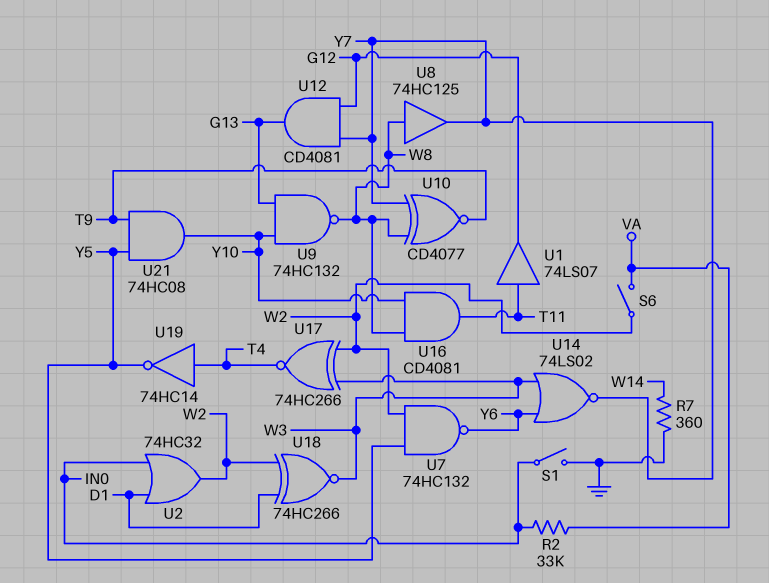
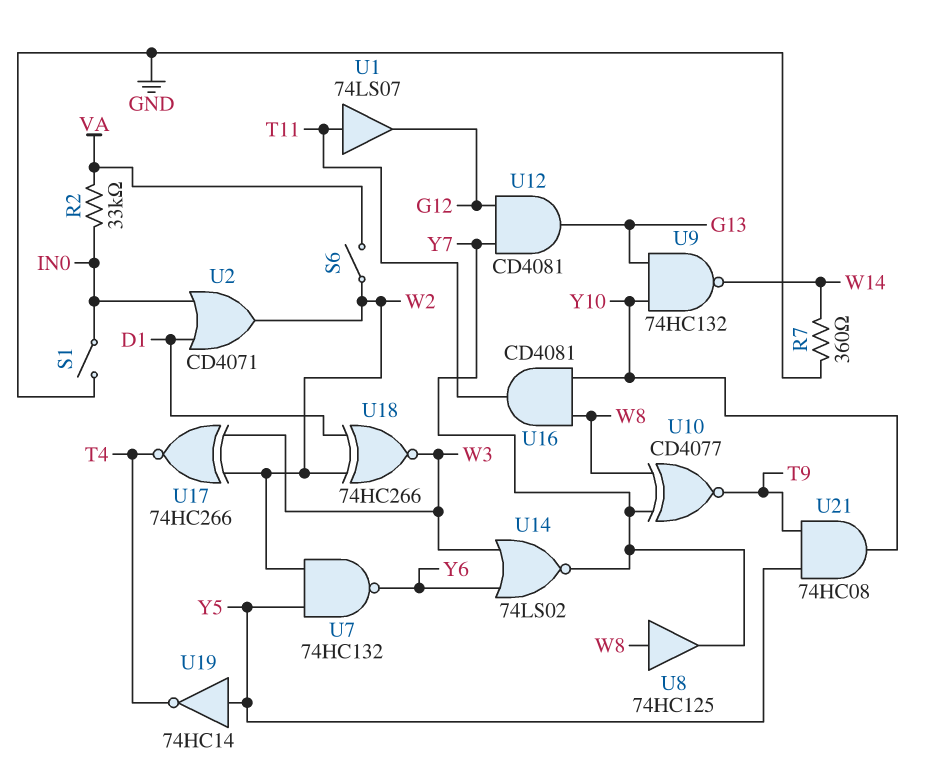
U2: OR 74HC32 (in D1, in IN0, out W2) -> OR CD4071 (in D1, in IN0, out W2)
U9: NAND 74HC132 (in G13, in Y10, out W8) -> NAND 74HC132 (in G13, in Y10, out W14)
U19: NOT 74HC14 (in T4, out Y5) -> NOT 74HC14 (in Y5, out T4)

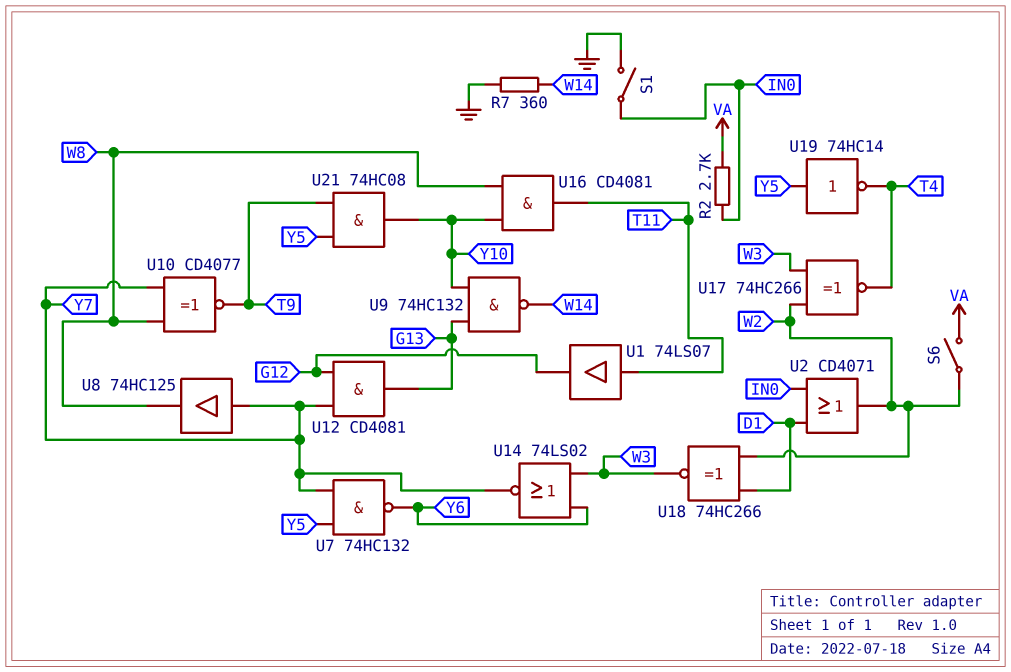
R2: 33k (IN0, VA) -> 2.7k (IN0, VA)
U7: NAND 74HC132 (in W2, in Y5, out Y6) -> NAND 74HC132 (in Y5, in Y7, out Y6)
U8: buffer 74HC125 (in W8, out Y7) -> buffer 74HC125 (in Y7, out W8)

